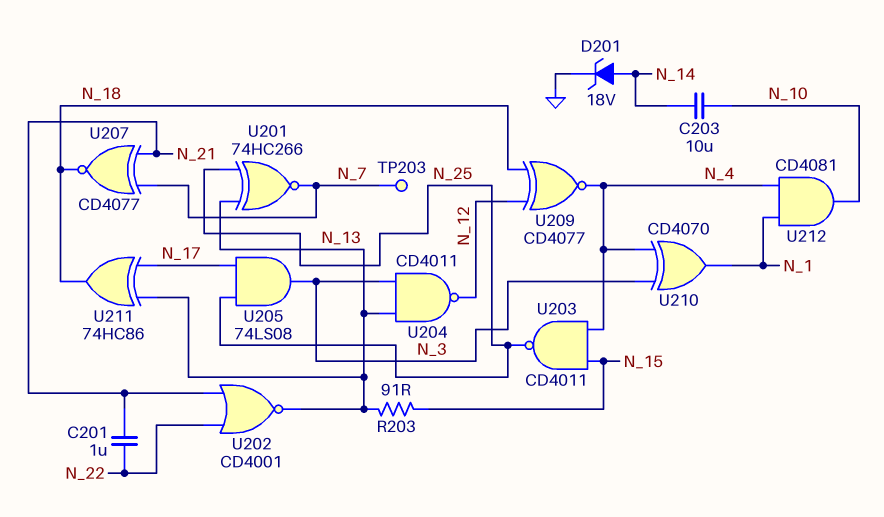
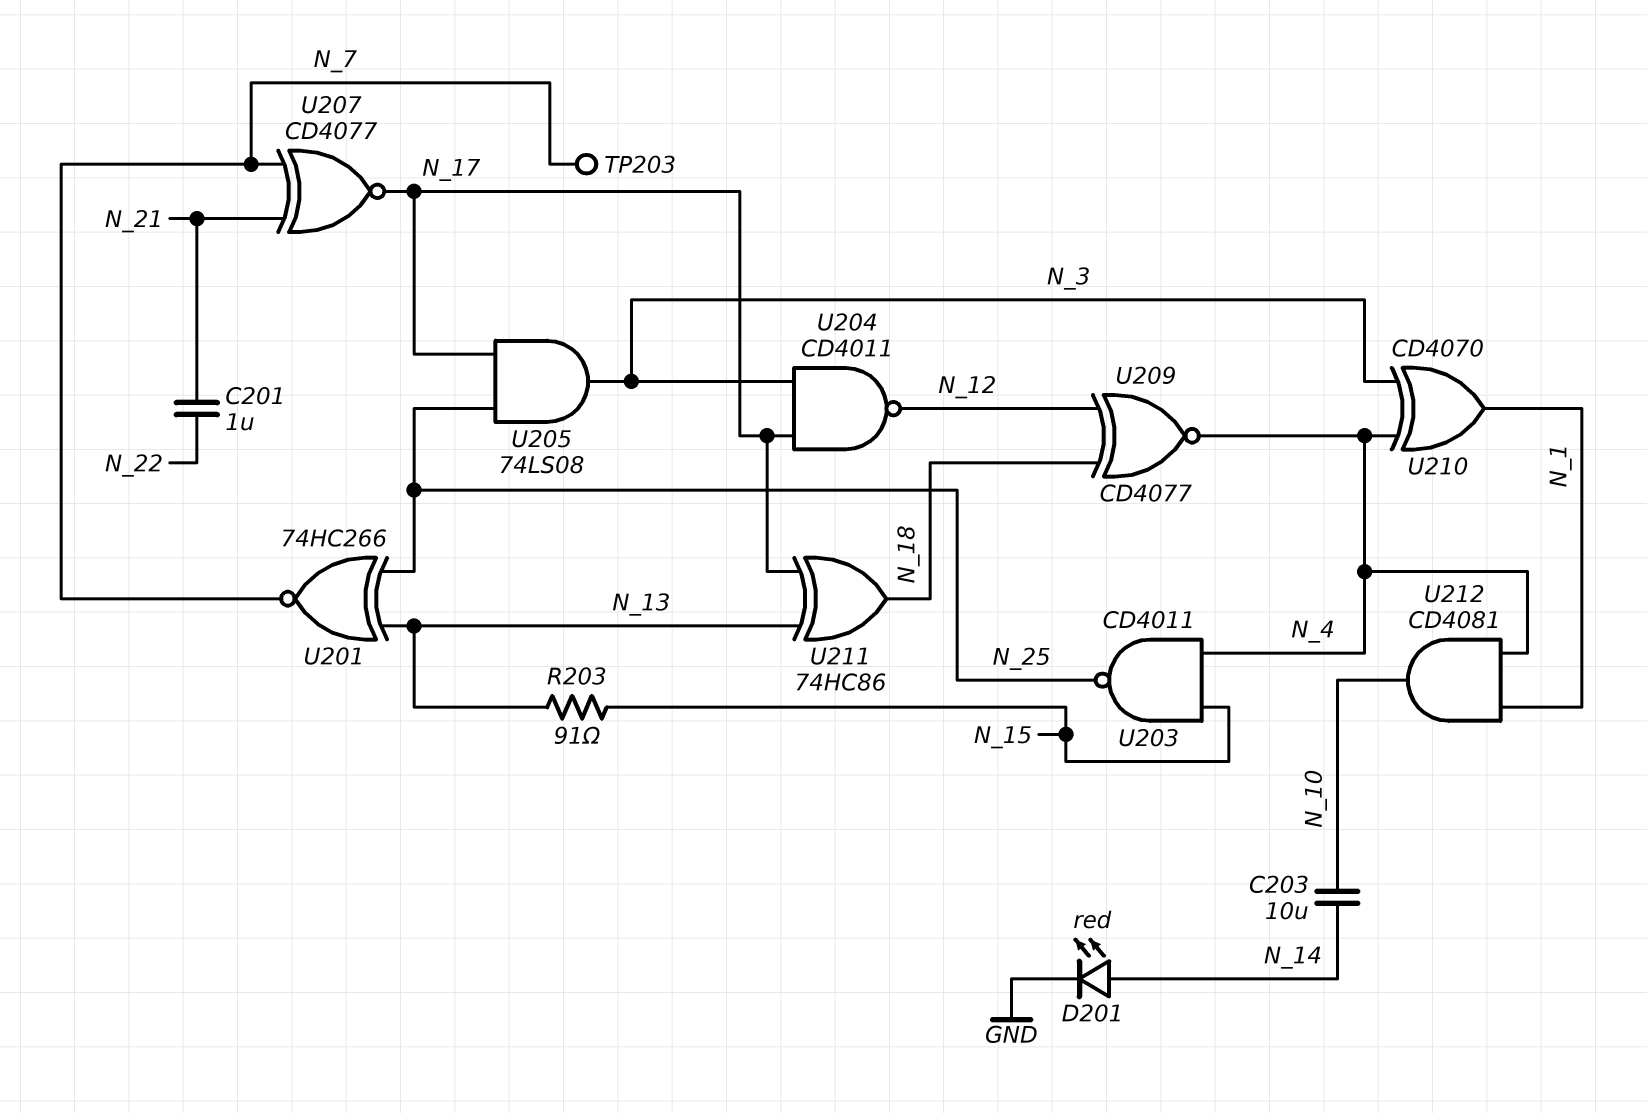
D201: zener 18V (A N_14, K GND) -> LED red (A N_14, K GND)
U202: NOR CD4001 (in N_21, in N_22, out N_13) -> none
U204: NAND CD4011 (in N_3, in N_13, out N_12) -> NAND CD4011 (in N_3, in N_17, out N_12)
U207: XNOR CD4077 (in N_7, in N_21, out N_18) -> XNOR CD4077 (in N_7, in N_21, out N_17)

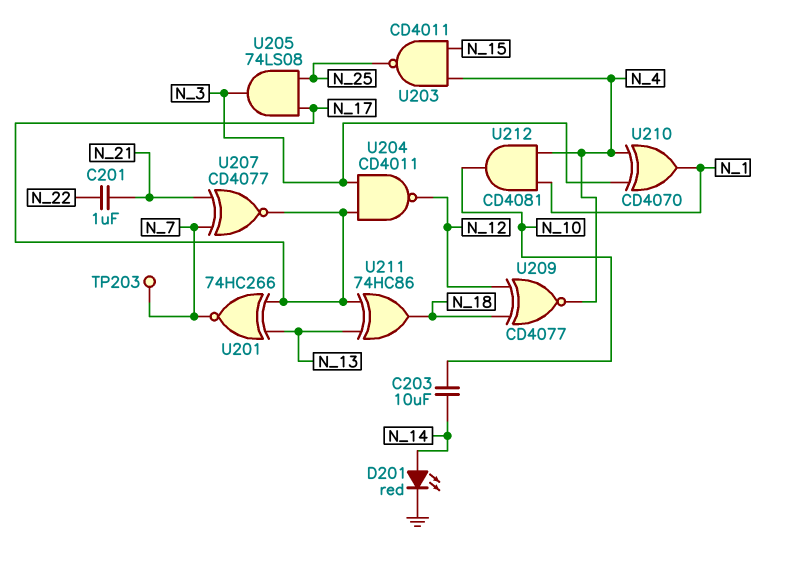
R203: 91 (N_13, N_15) -> none
U201: XNOR 74HC266 (in N_13, in N_25, out N_7) -> XNOR 74HC266 (in N_13, in N_17, out N_7)

